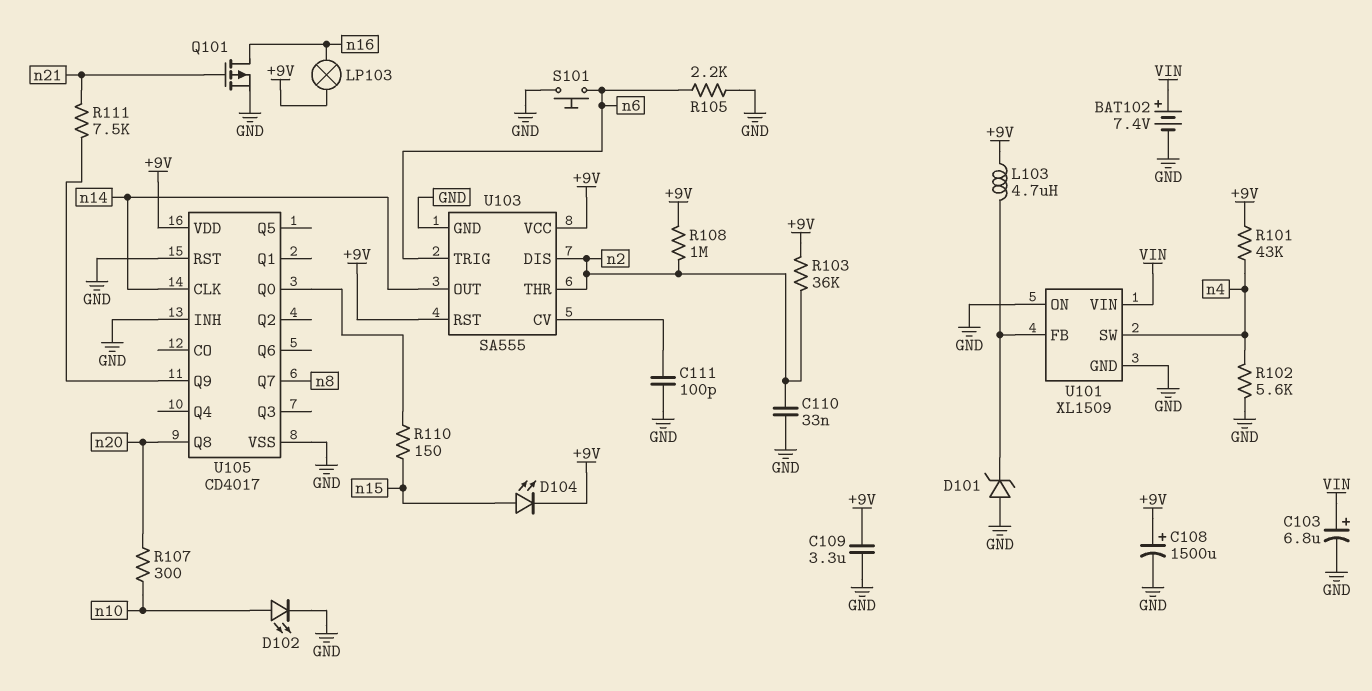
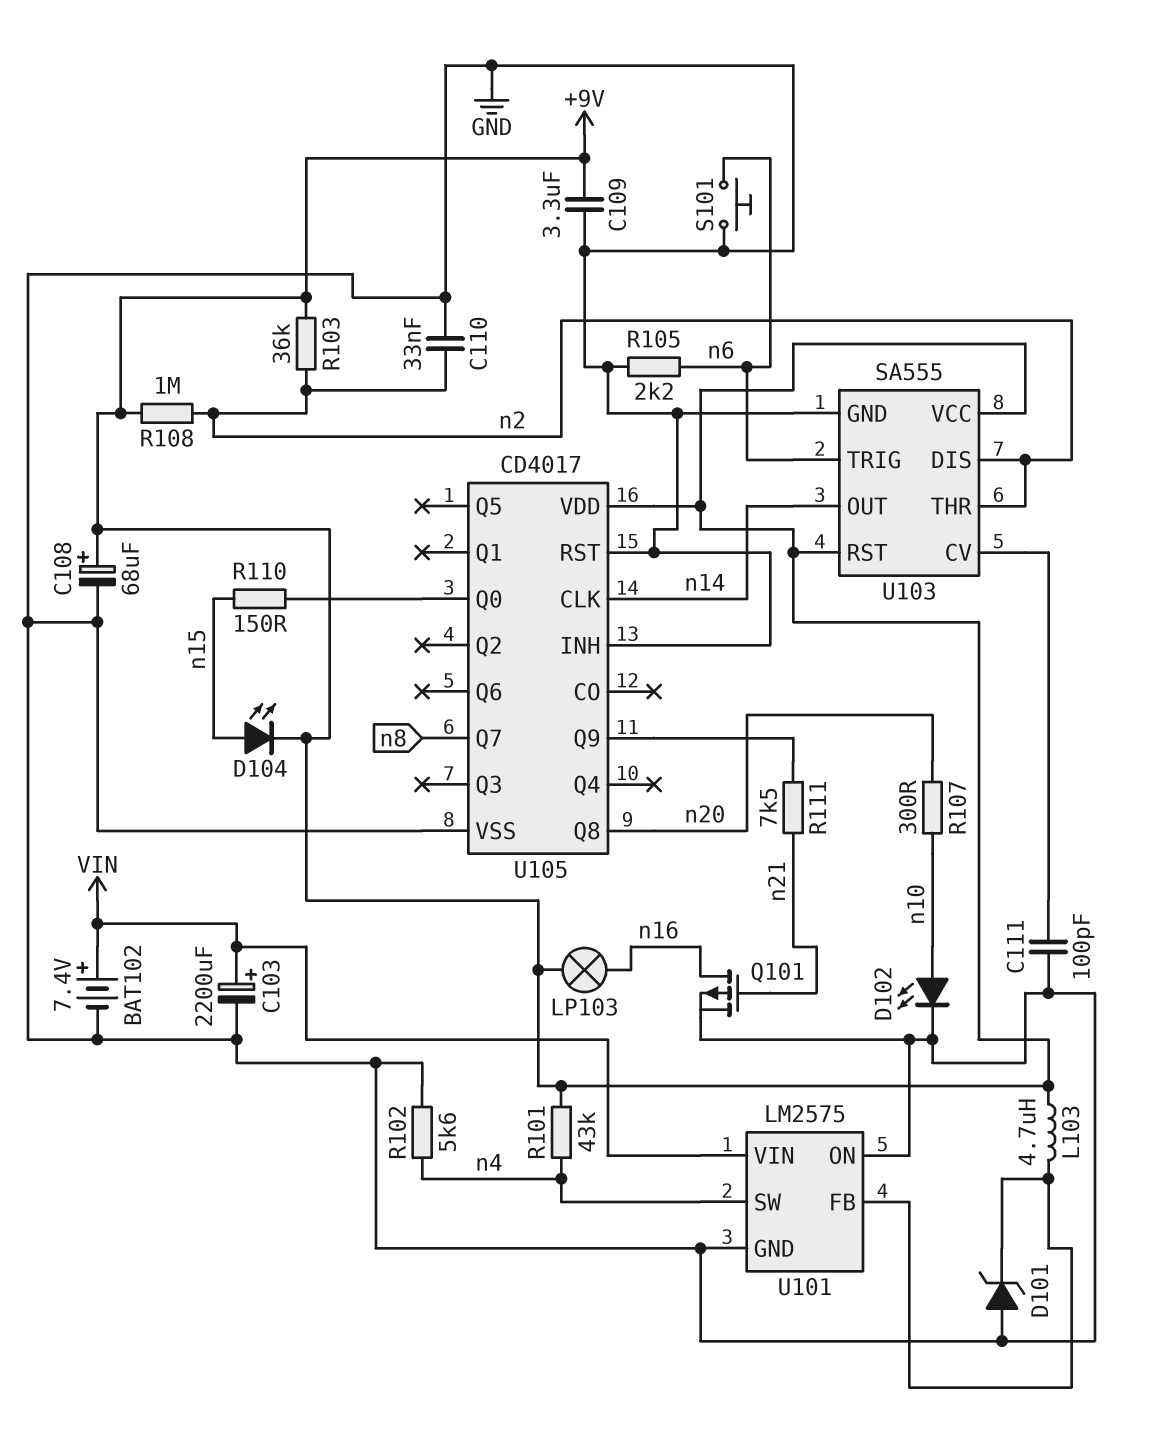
C103: 6.8uF (plus VIN, minus GND) -> 2200uF (plus VIN, minus GND)
C108: 1500uF (plus +9V, minus GND) -> 68uF (plus +9V, minus GND)
U101: XL1509 -> LM2575

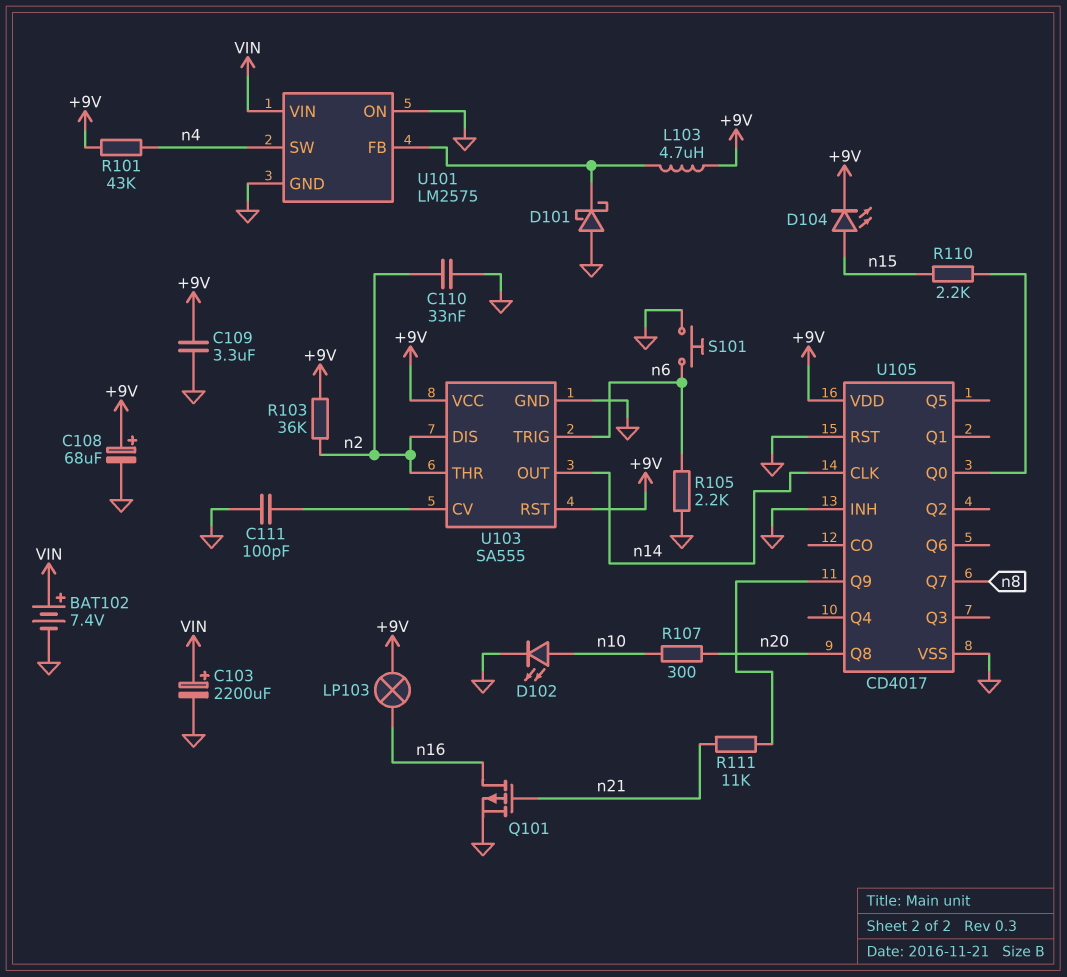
D101: zener (A GND, K U101/FB) -> schottky (A GND, K U101/FB)
R102: 5.6k (GND, n4) -> none
R108: 1M (+9V, n2) -> none
R110: 150 (U105/Q0, n15) -> 2.2k (U105/Q0, n15)
R111: 7.5k (U105/Q9, n21) -> 11k (U105/Q9, n21)

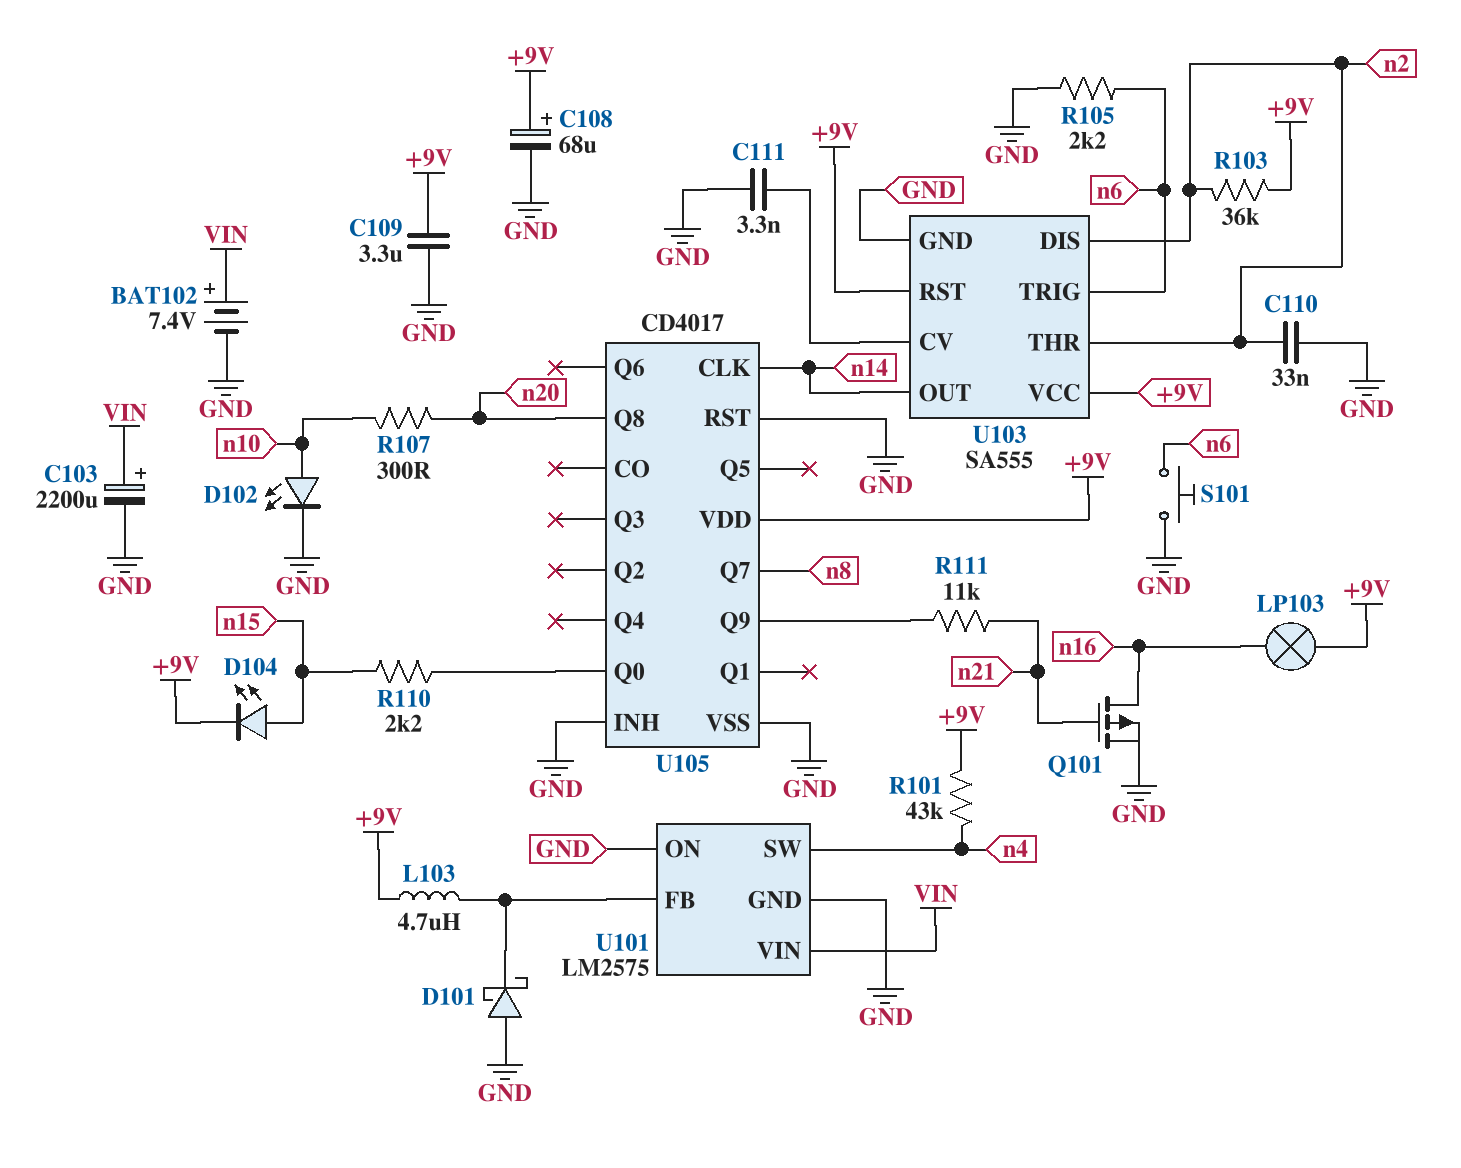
C111: 100pF (GND, U103/CV) -> 3.3nF (GND, U103/CV)

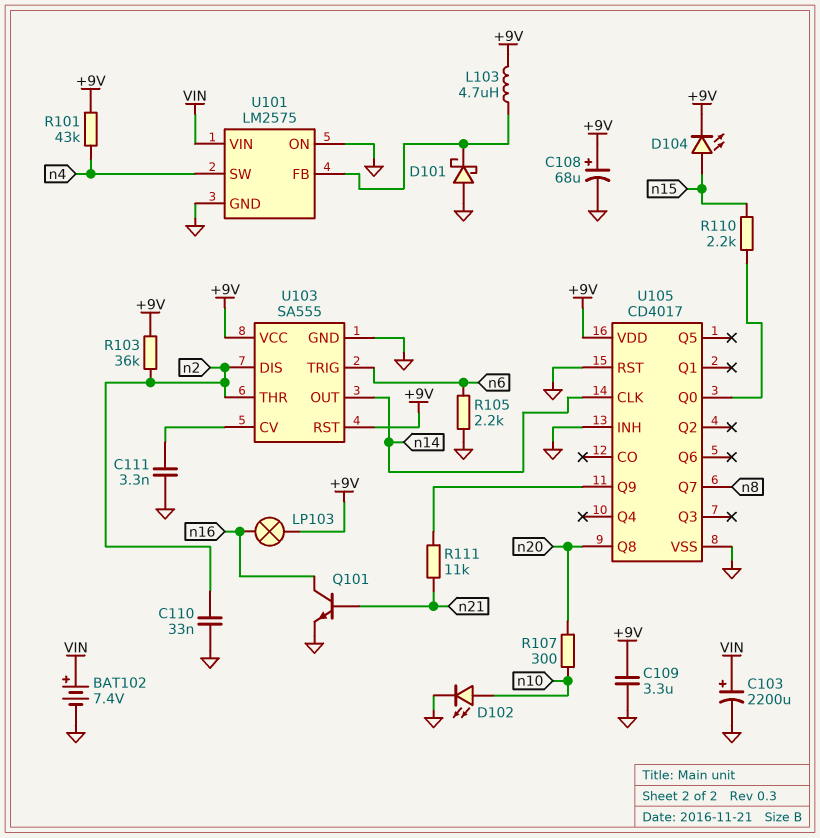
Q101: PMOS (G n21, D n16, S GND) -> NPN (B n21, C n16, E GND)
S101: button (GND, n6) -> none

